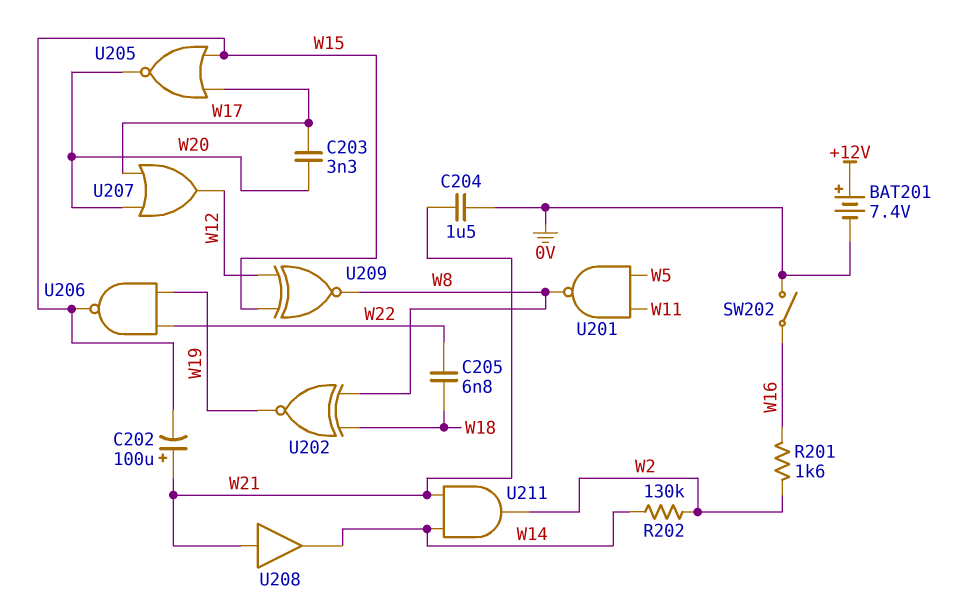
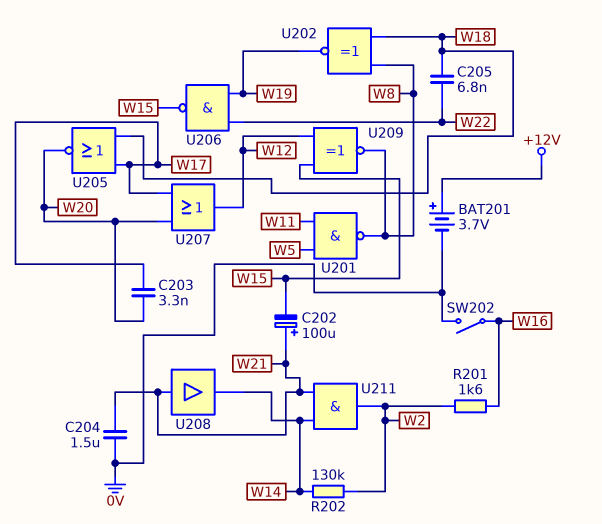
BAT201: 7.4V (plus +12V, minus 0V) -> 3.7V (plus +12V, minus 0V)
U205: NOR (in W15, in W17, out W20) -> NOR (in W17, in W18, out W20)

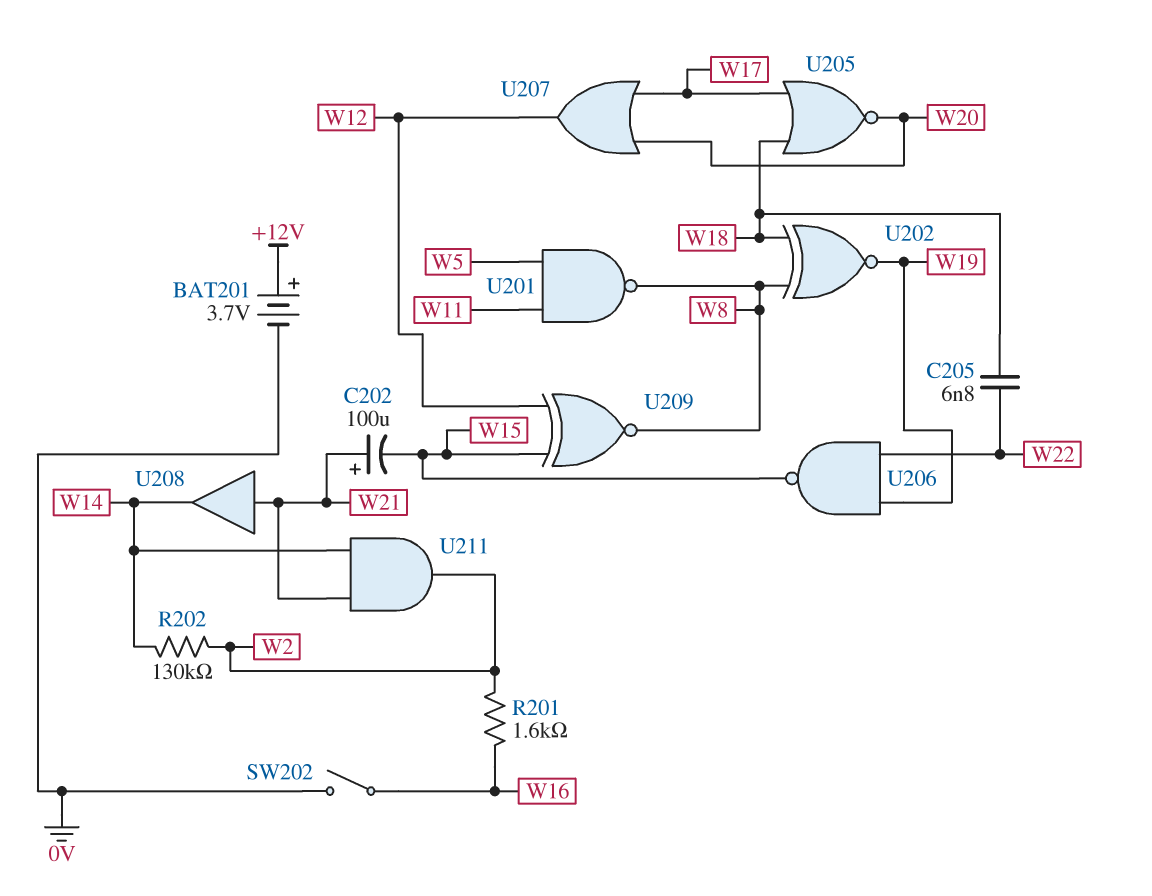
C203: 3.3nF (W17, W20) -> none
C204: 1.5uF (0V, W21) -> none

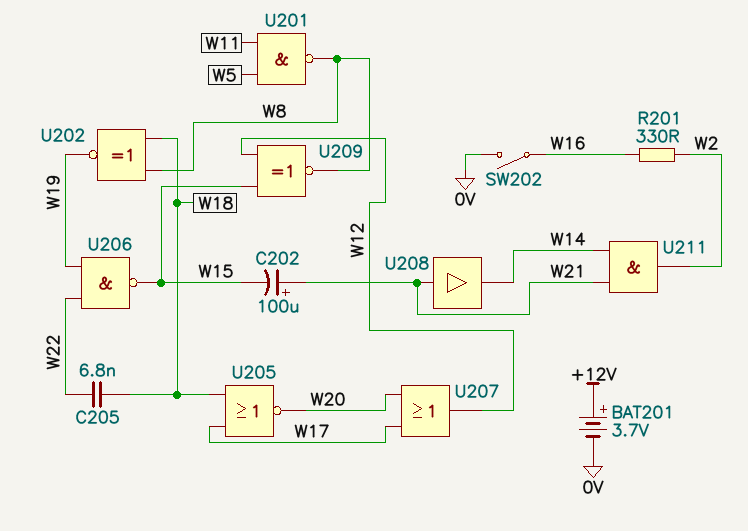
R201: 1.6k (W2, W16) -> 330 (W2, W16)
R202: 130k (W2, W14) -> none

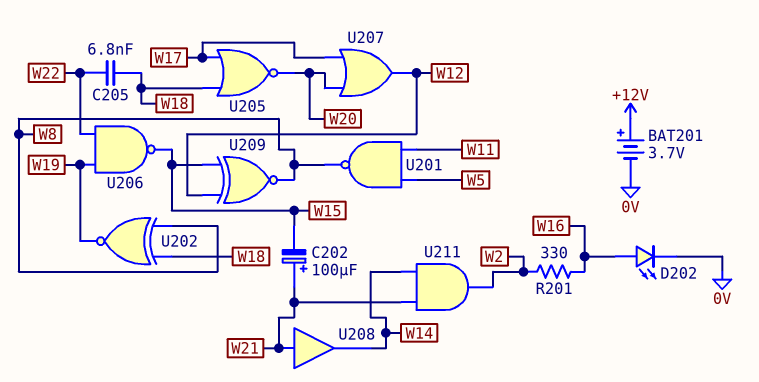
D202: none -> LED (A W16, K 0V)
SW202: switch (0V, W16) -> none

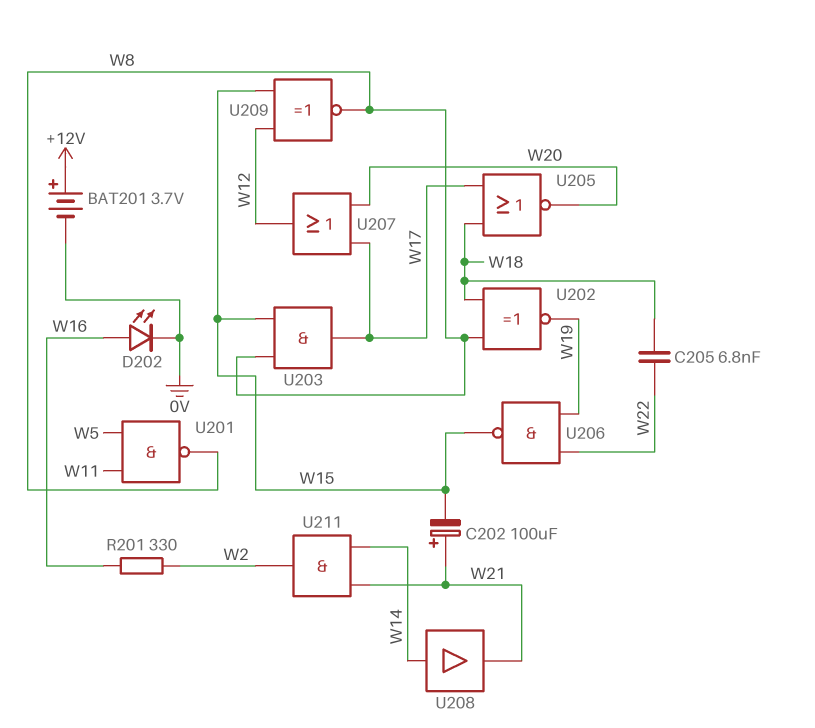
U203: none -> AND (in W8, in W15, out W17)
U208: buffer (in W21, out W14) -> buffer (in W14, out W21)

